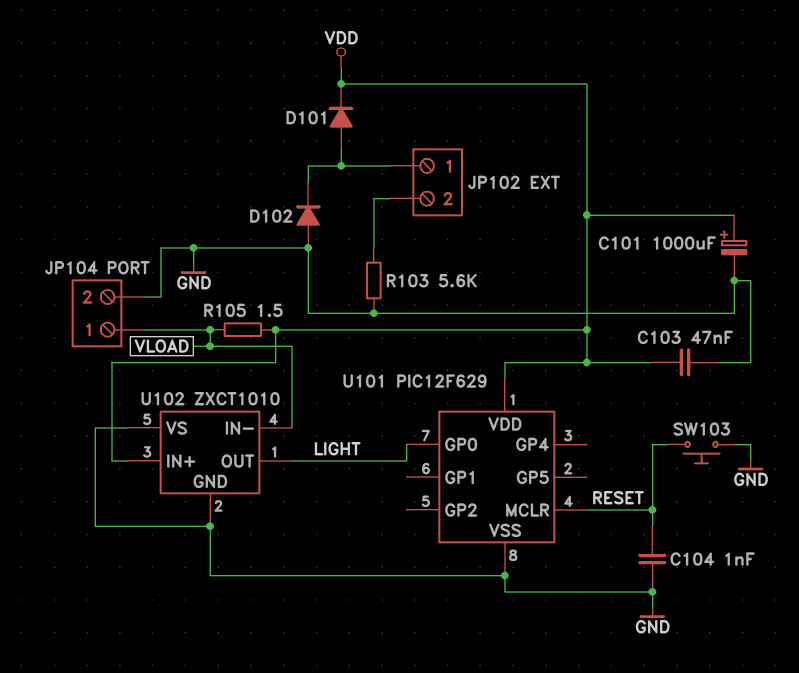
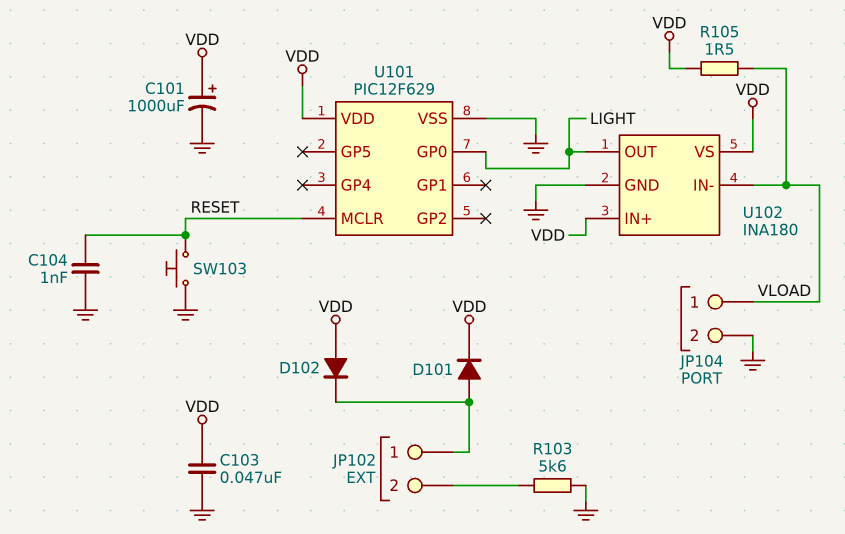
D102: diode (A GND, K JP102/1) -> diode (A VDD, K JP102/1)
U102: ZXCT1010 -> INA180
U102 pin VS: GND -> VDD

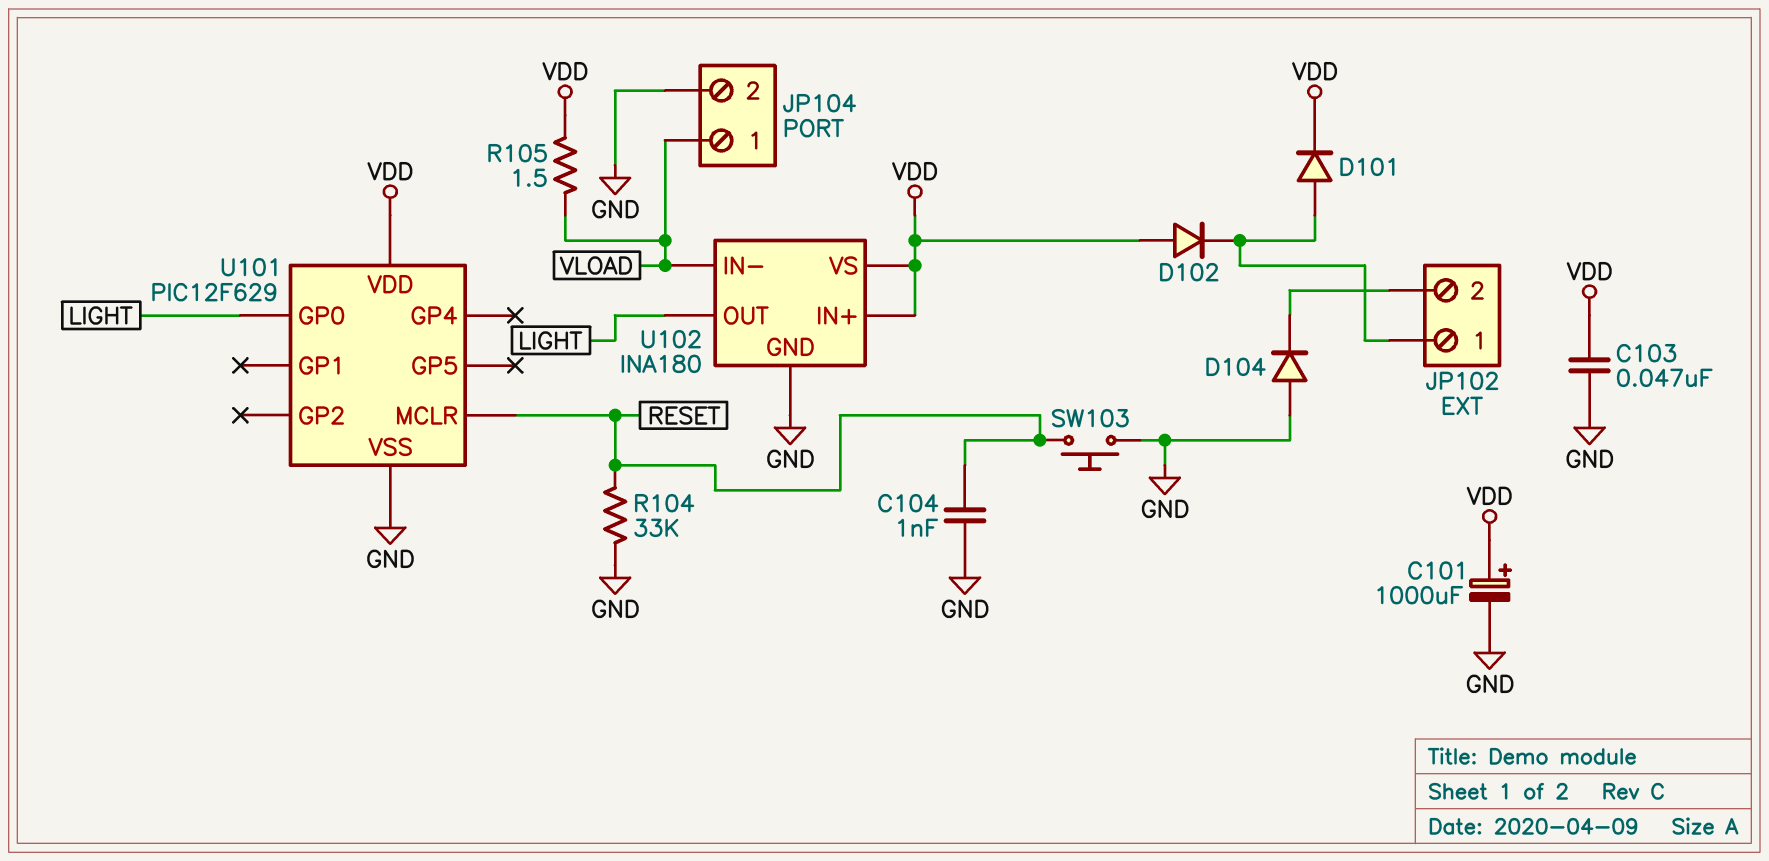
D104: none -> diode (A GND, K JP102/2)
R103: 5.6k (GND, JP102/2) -> none
R104: none -> 33k (GND, RESET)

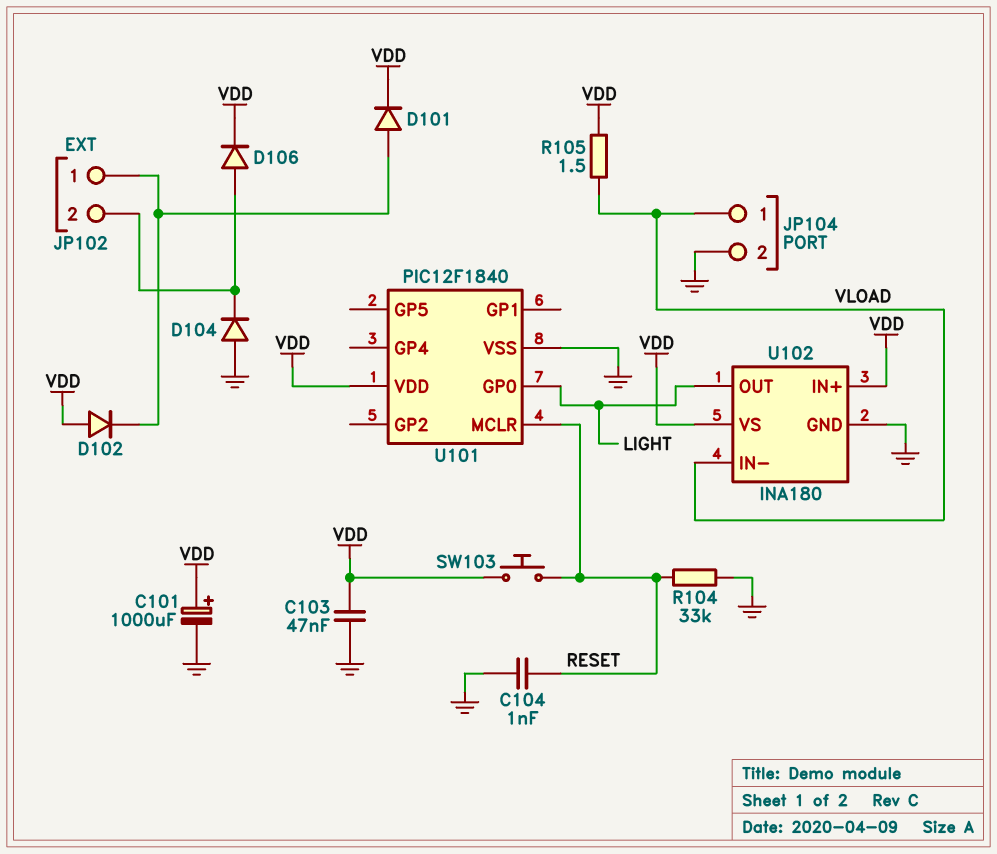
D106: none -> diode (A JP102/2, K VDD)
SW103: button (GND, RESET) -> button (RESET, VDD)
U101: PIC12F629 -> PIC12F1840

